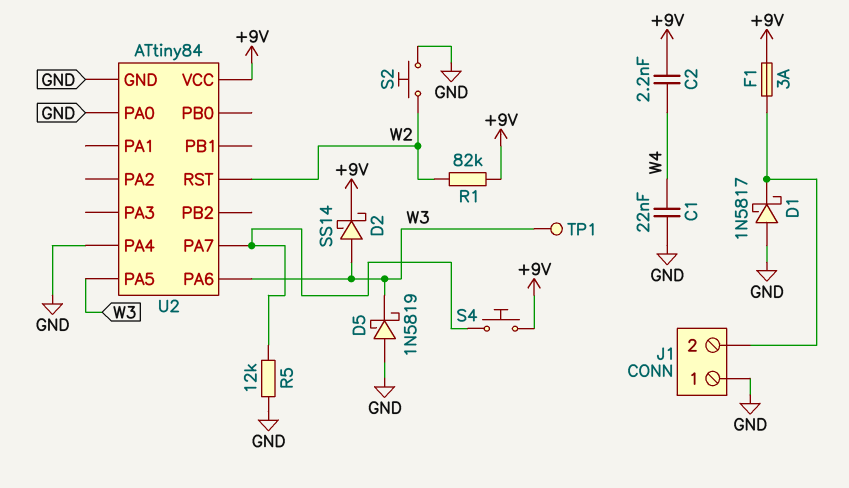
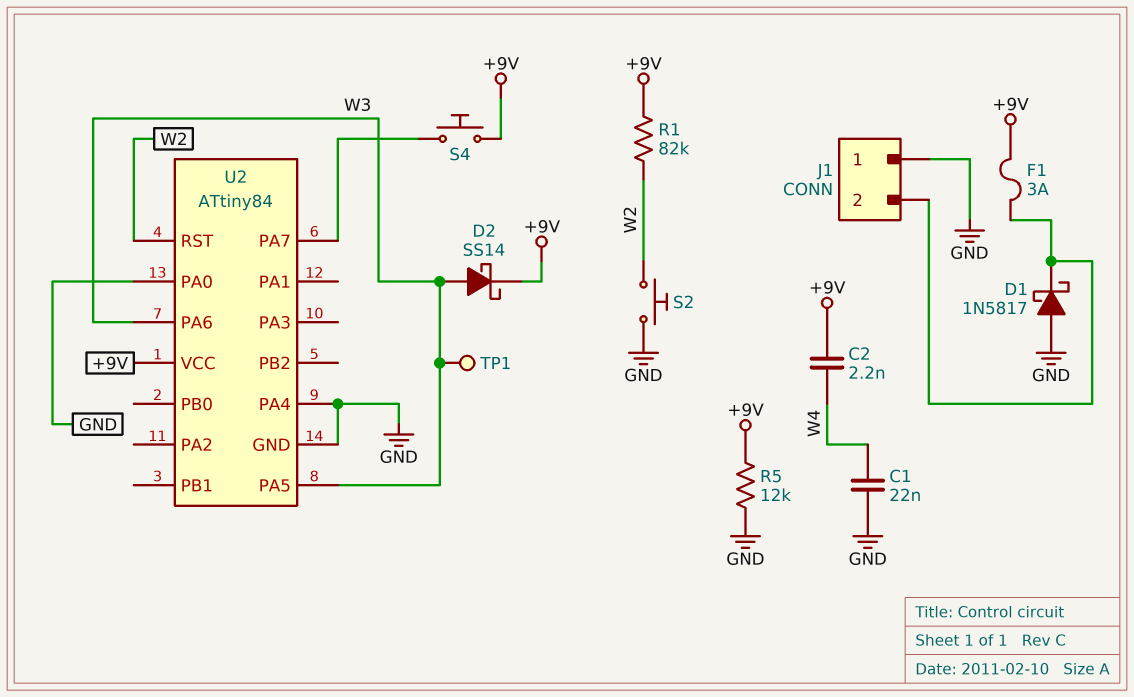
D5: schottky 1N5819 (A GND, K W3) -> none
R5: 12k (GND, U2/PA7) -> 12k (+9V, GND)

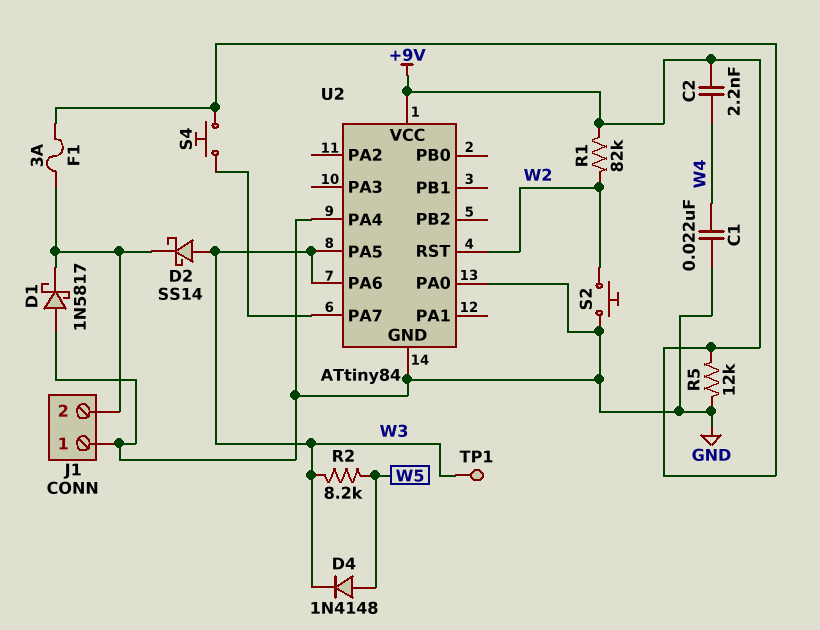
D2: schottky SS14 (A W3, K +9V) -> schottky SS14 (A W3, K J1/2)
D4: none -> diode 1N4148 (A W5, K W3)
R2: none -> 8.2k (W3, W5)

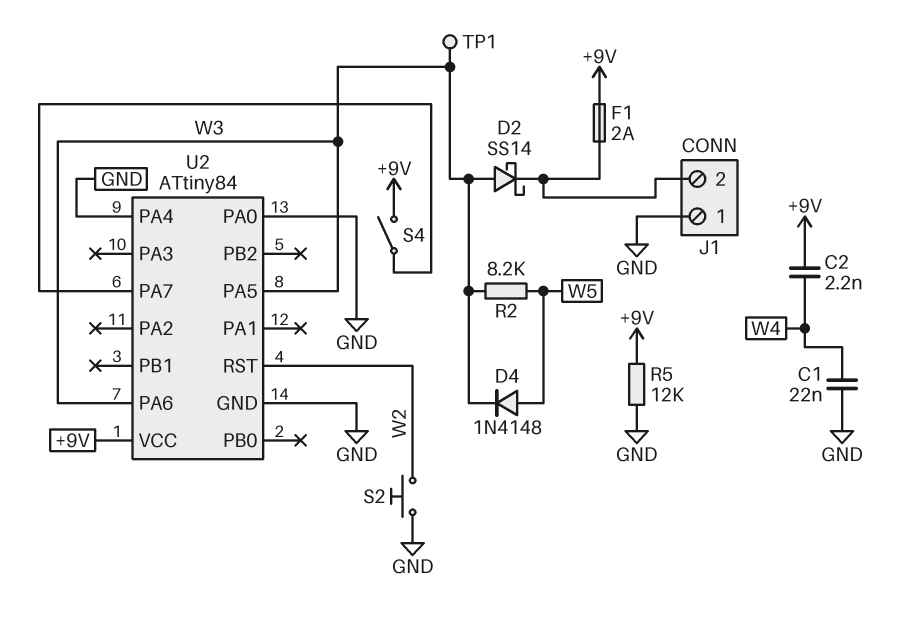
D1: schottky 1N5817 (A GND, K J1/2) -> none
F1: 3A (+9V, J1/2) -> 2A (+9V, J1/2)
R1: 82k (+9V, W2) -> none
S4: button (+9V, U2/PA7) -> switch (+9V, U2/PA7)

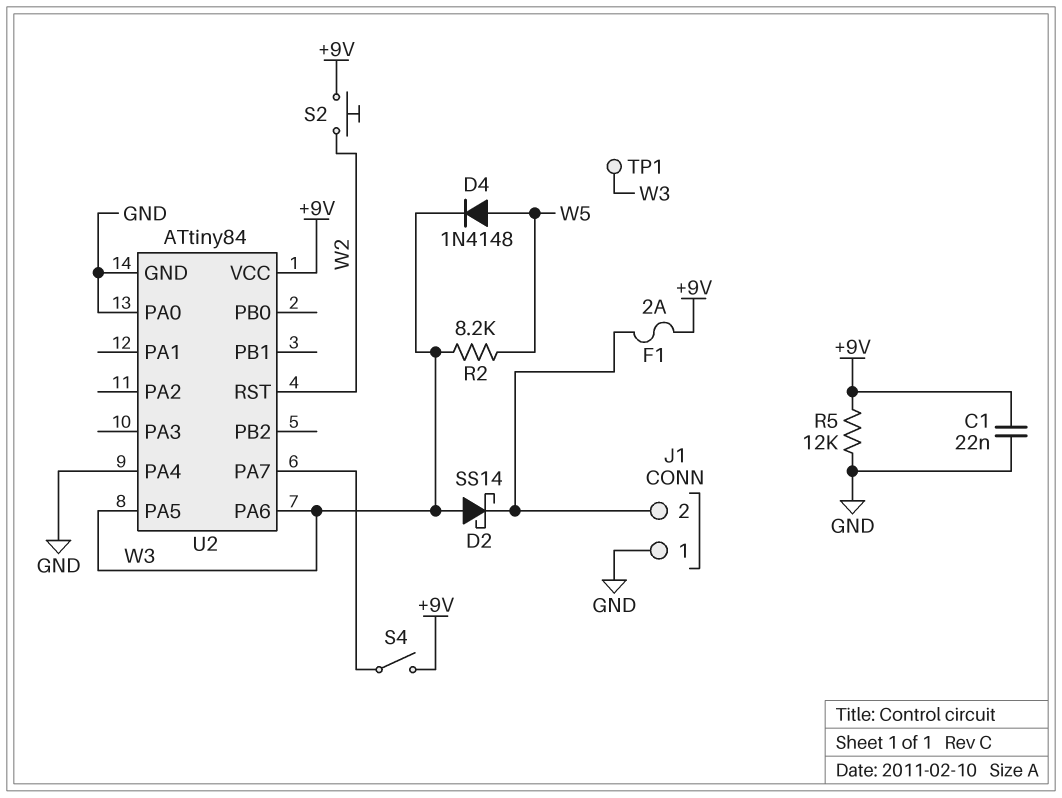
C1: 22nF (GND, W4) -> 22nF (+9V, GND)
C2: 2.2nF (+9V, W4) -> none
S2: button (GND, W2) -> button (+9V, W2)

